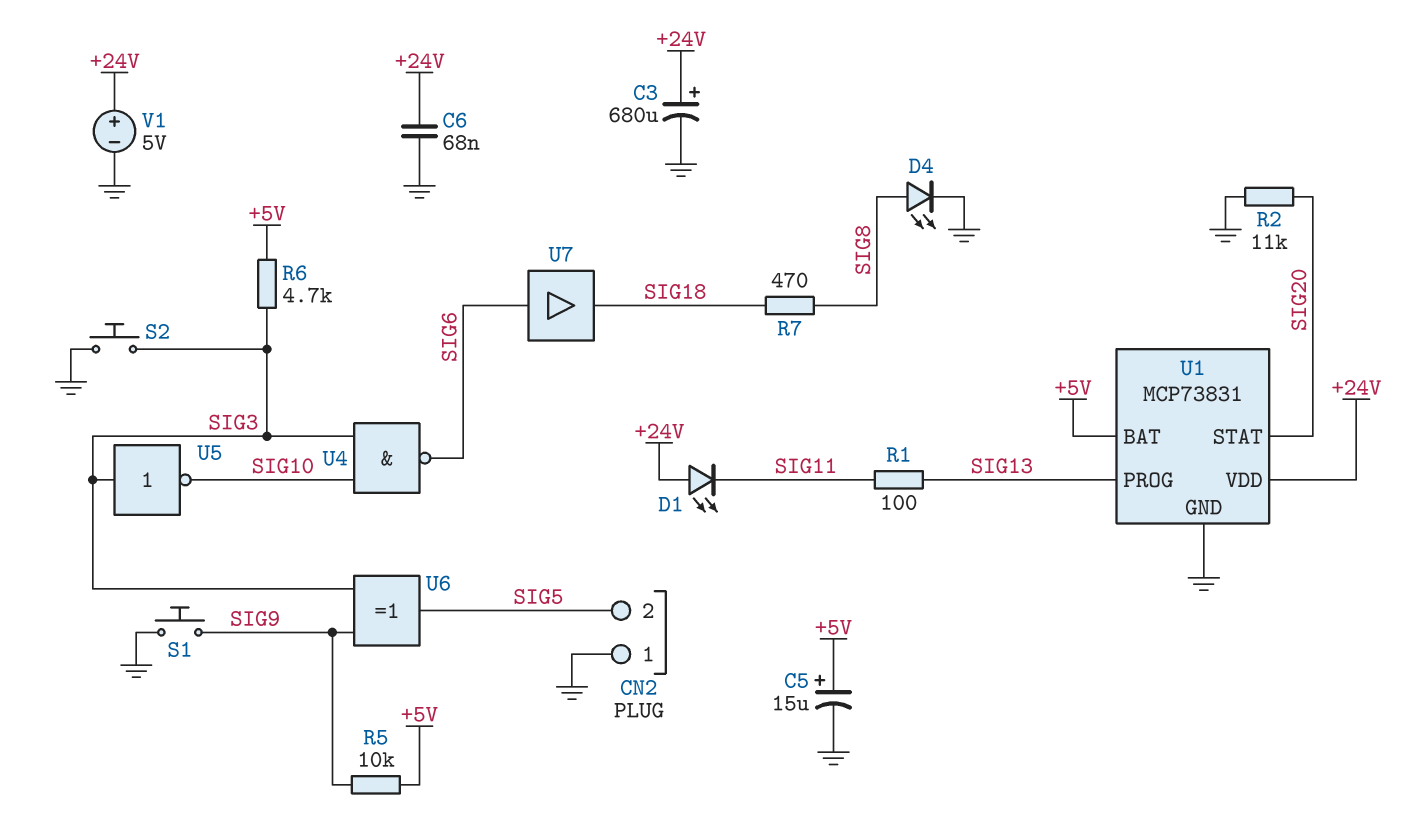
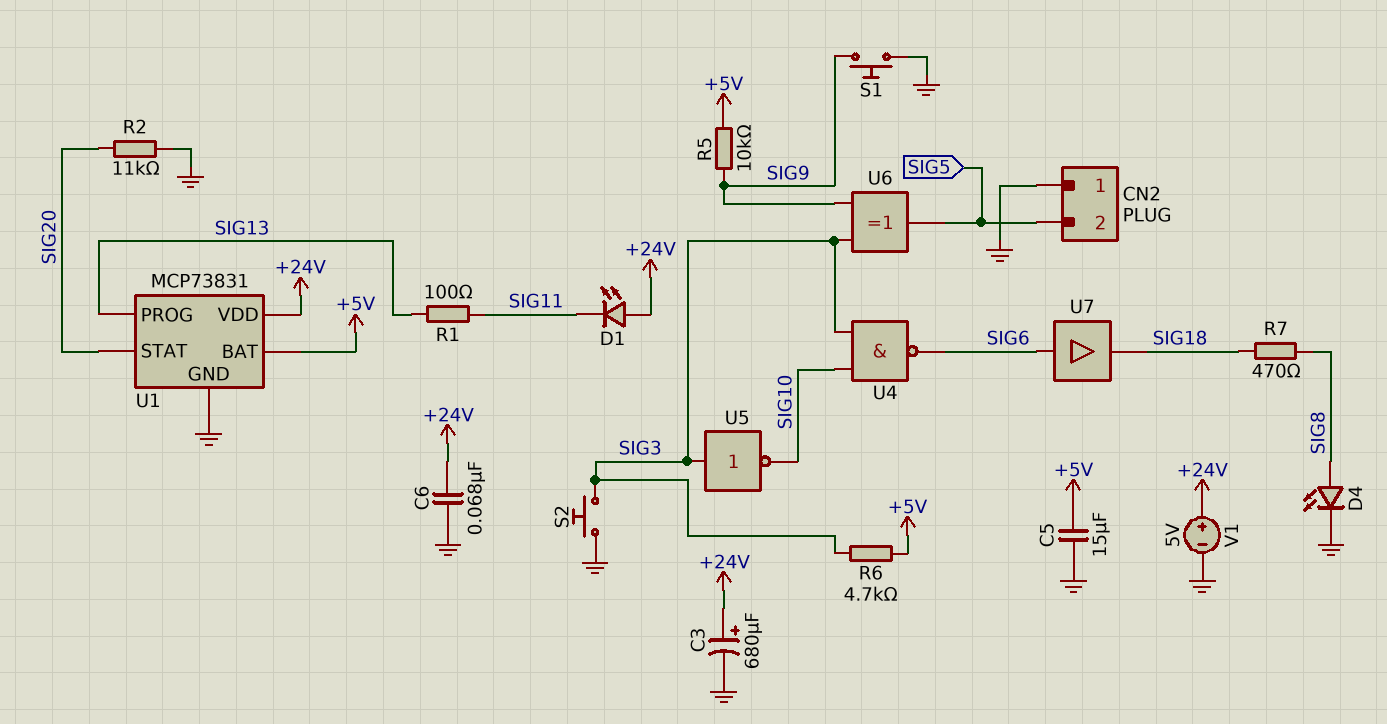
C5: 15uF (plus +5V, minus GND) -> 15uF (+5V, GND)

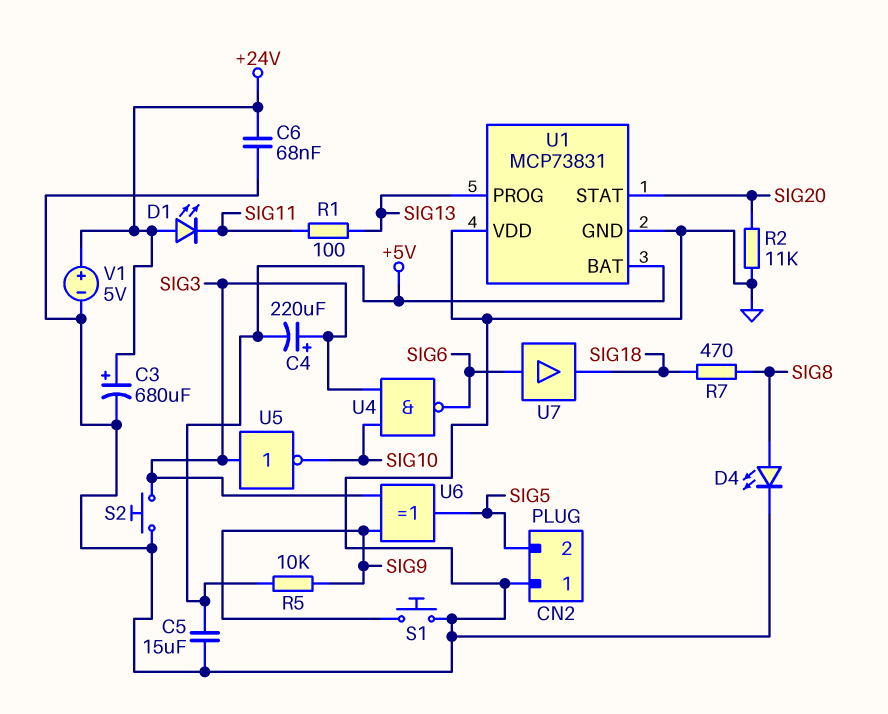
C4: none -> 220uF (plus SIG3, minus +5V)
R6: 4.7k (+5V, SIG3) -> none
U1 pin VDD: +24V -> GND

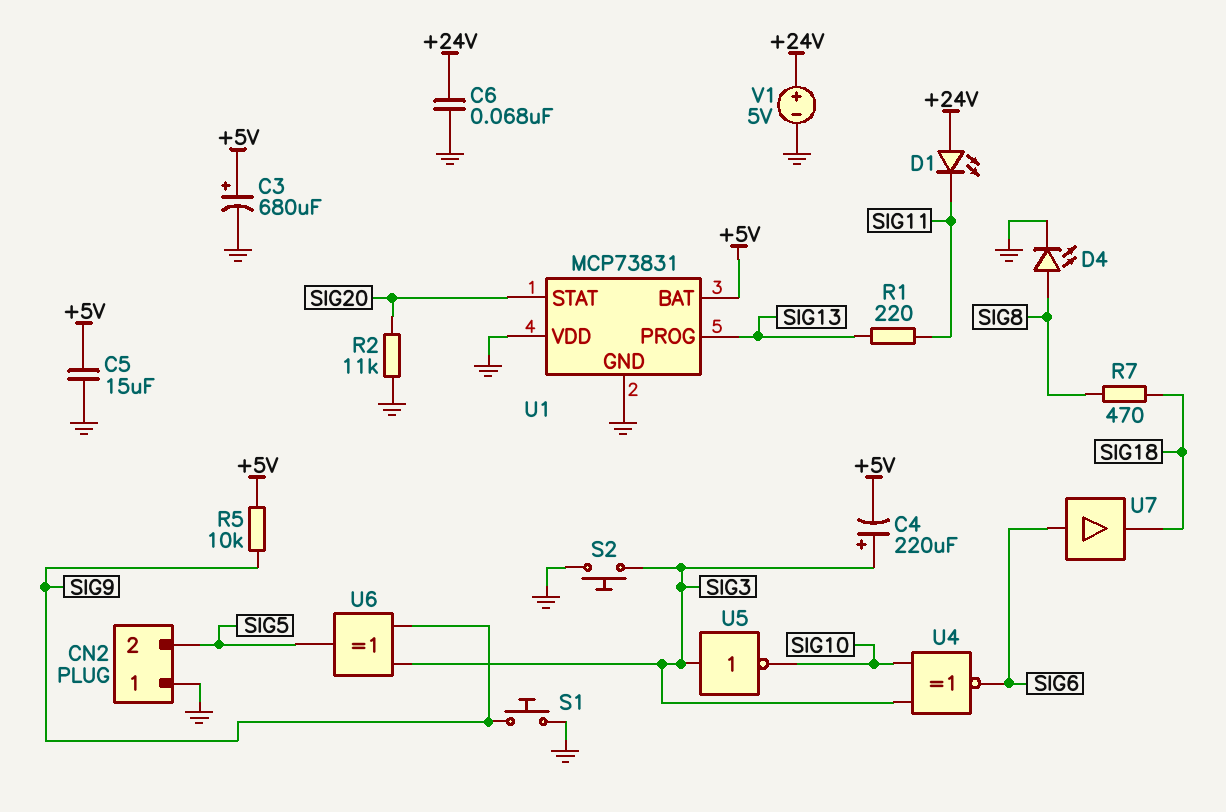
C3: 680uF (plus +24V, minus GND) -> 680uF (plus +5V, minus GND)
R1: 100 (SIG11, SIG13) -> 220 (SIG11, SIG13)
U4: NAND (in SIG3, in SIG10, out SIG6) -> XNOR (in SIG3, in SIG10, out SIG6)

